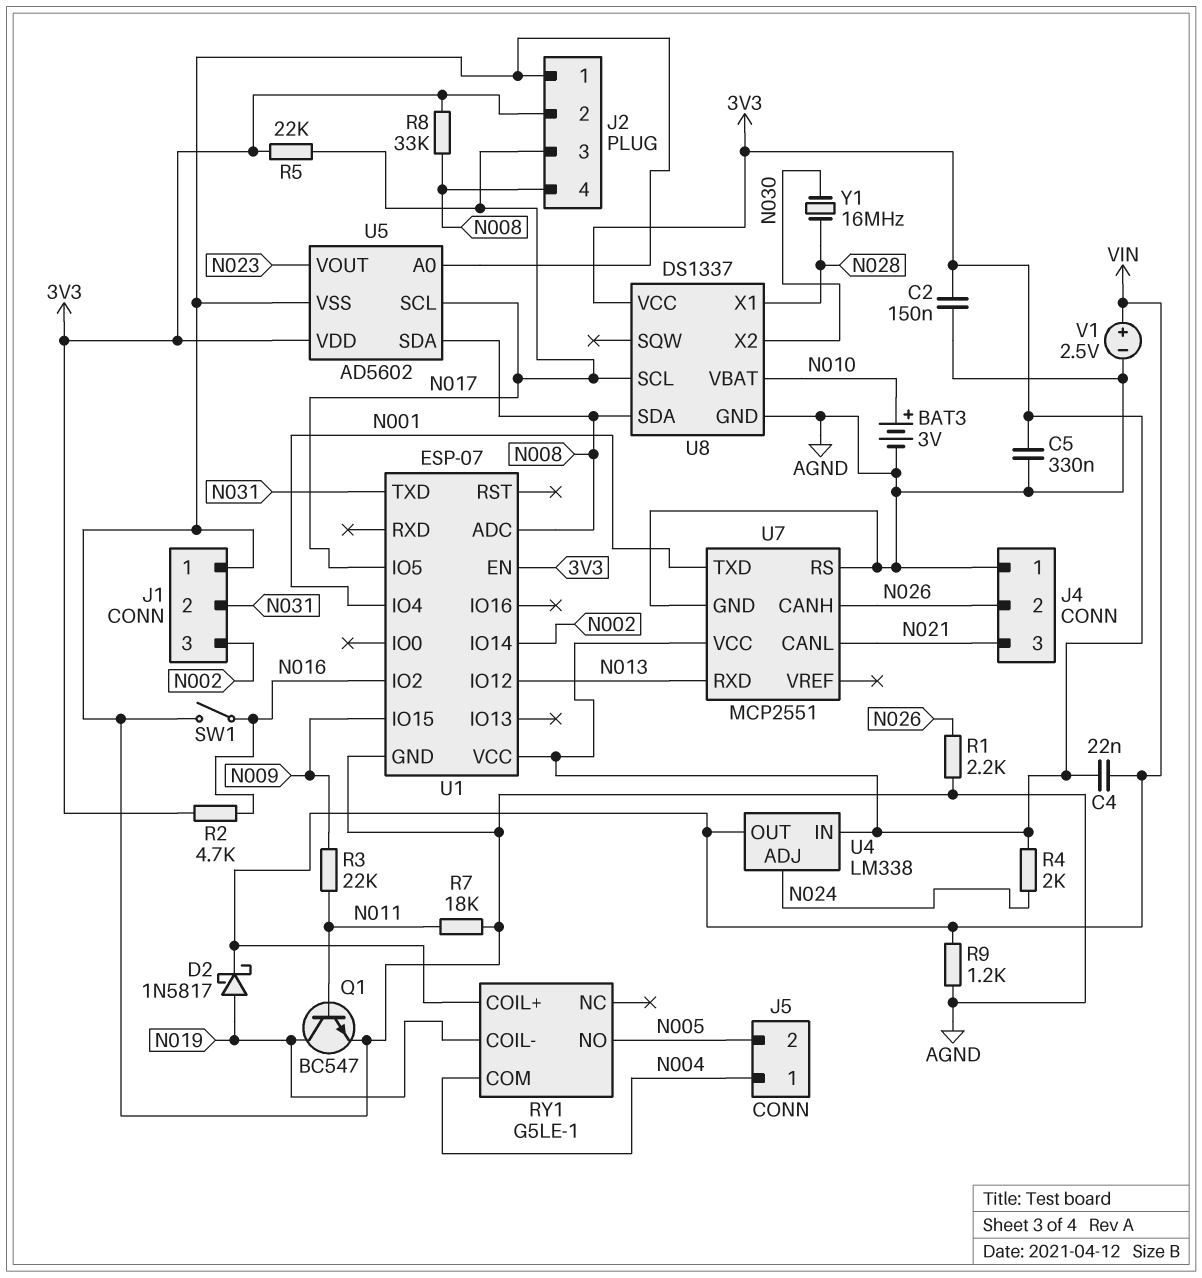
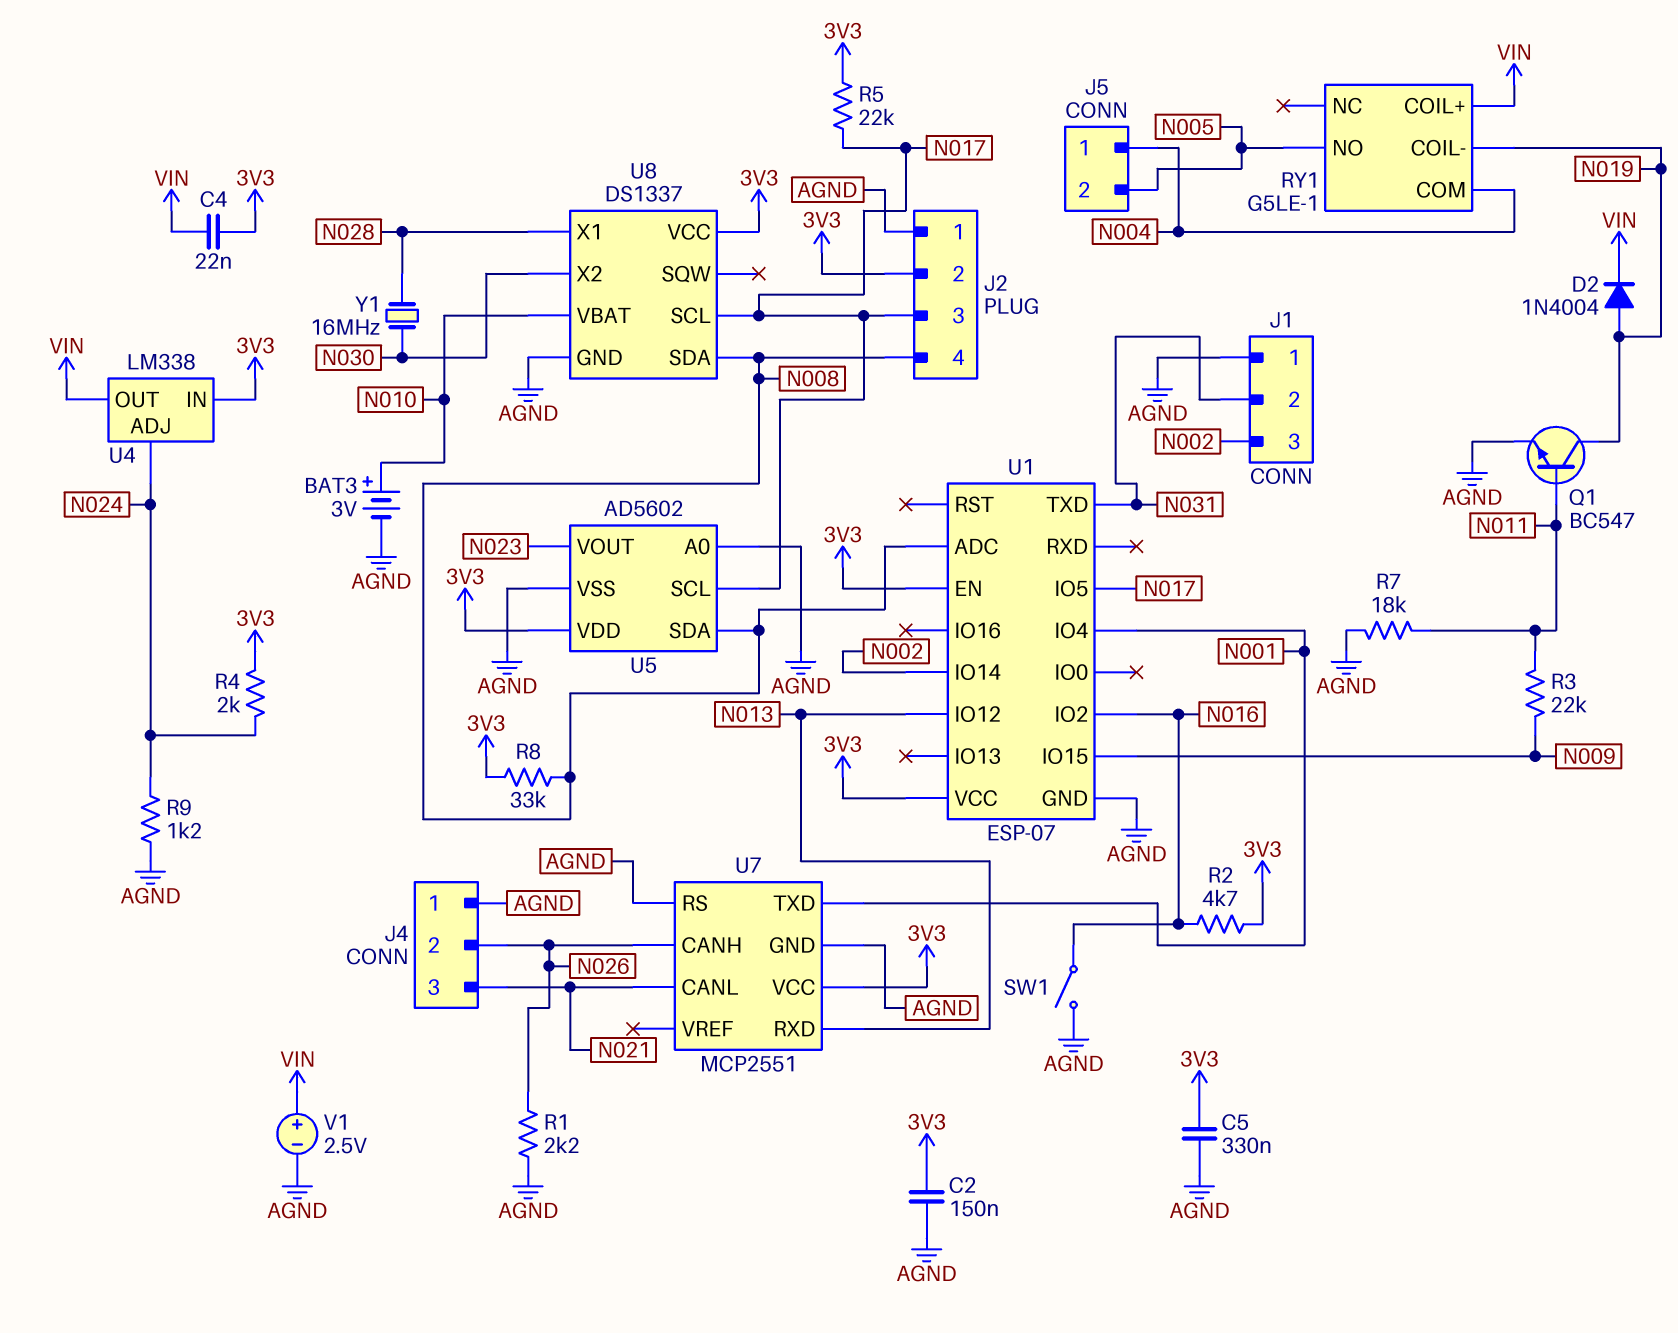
D2: schottky 1N5817 (A N019, K VIN) -> diode 1N4004 (A N019, K VIN)
R9: 1.2k (AGND, VIN) -> 1.2k (AGND, N024)

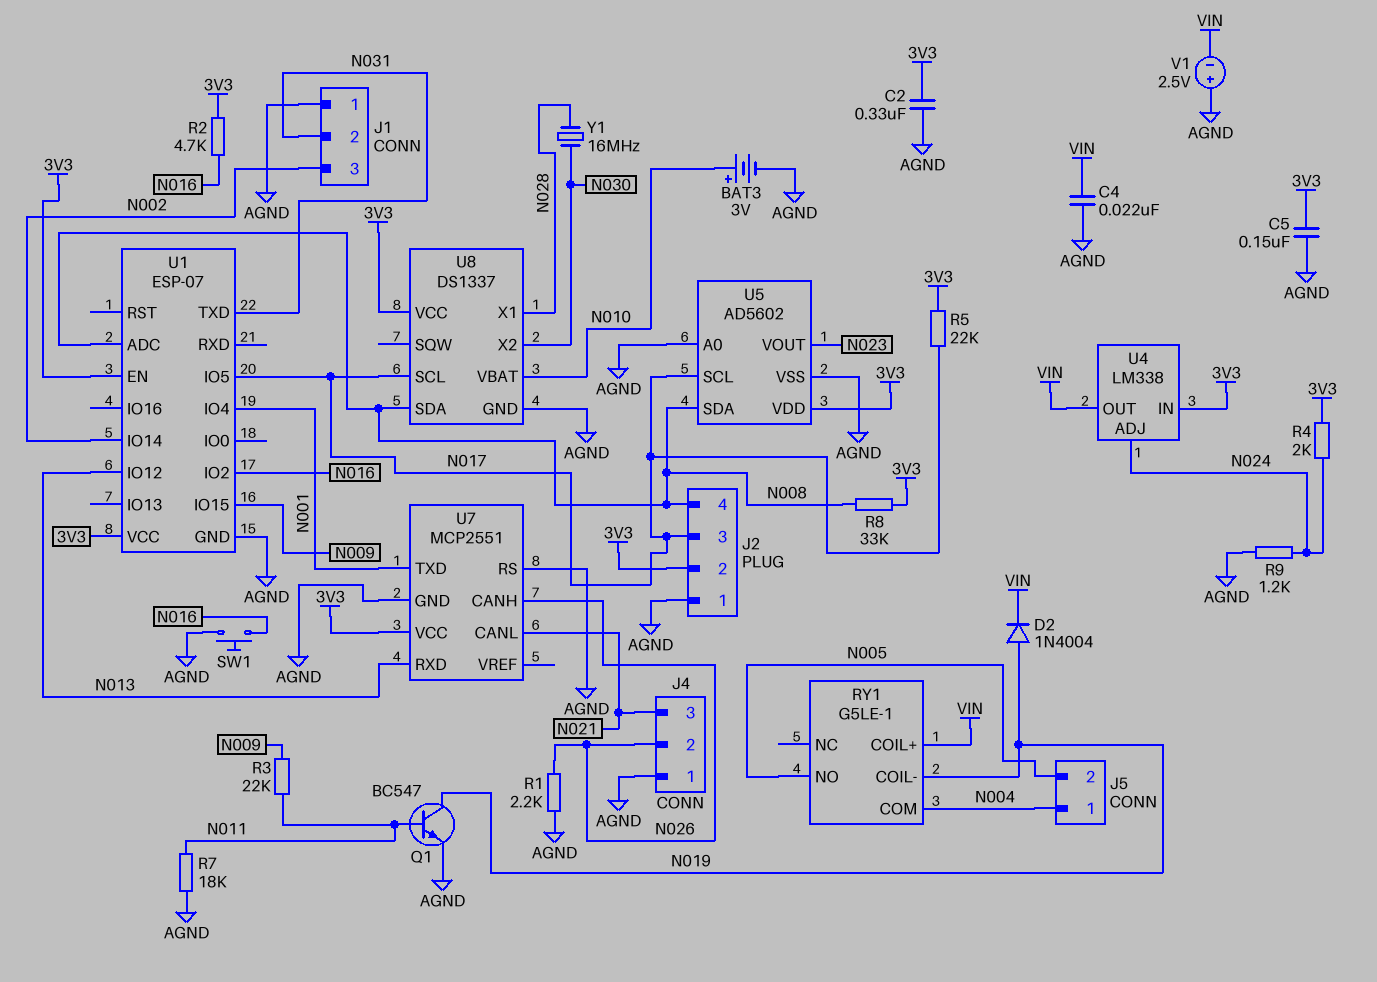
C2: 150nF (3V3, AGND) -> 330nF (3V3, AGND)
C4: 22nF (3V3, VIN) -> 22nF (AGND, VIN)
C5: 330nF (3V3, AGND) -> 150nF (3V3, AGND)
SW1: switch (AGND, N016) -> button (AGND, N016)
V1: 2.5V (plus VIN, minus AGND) -> 2.5V (plus AGND, minus VIN)

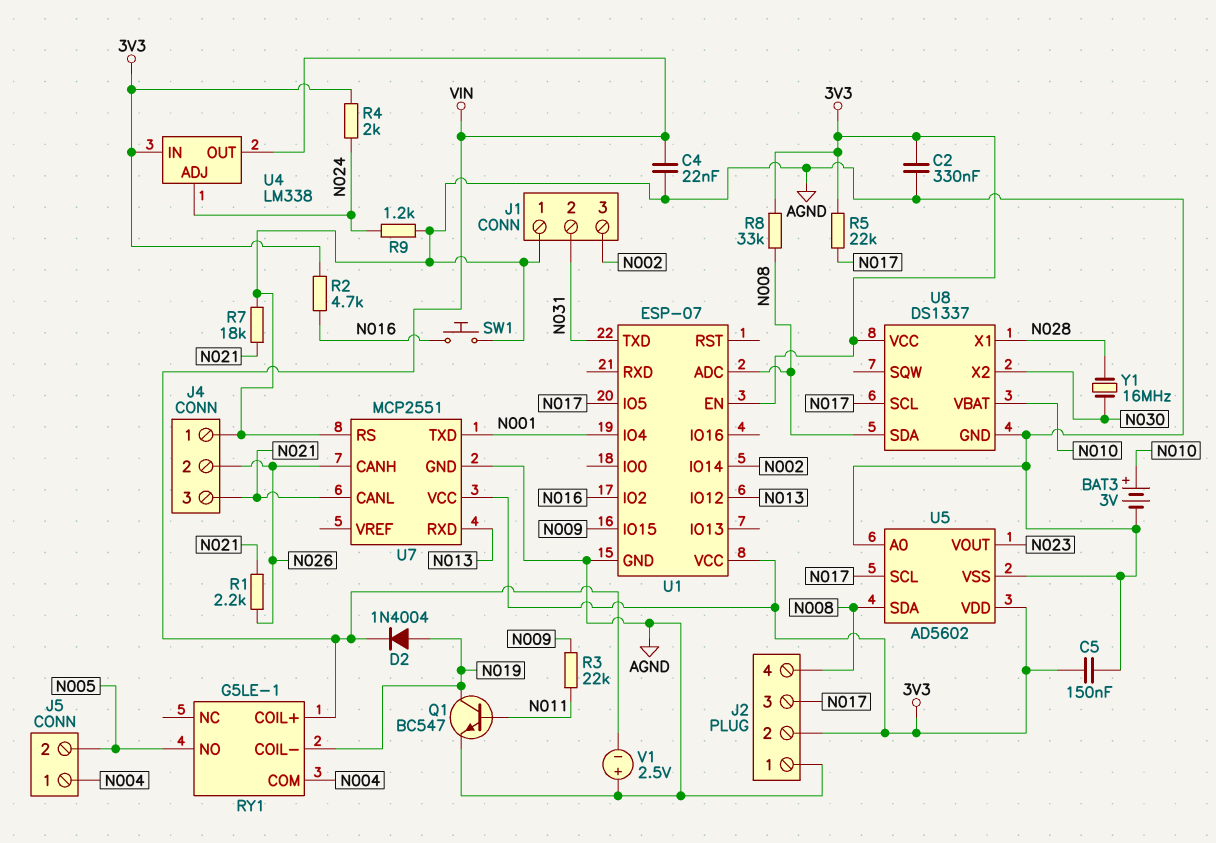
R1: 2.2k (AGND, N026) -> 2.2k (N021, N026)
R7: 18k (AGND, N011) -> 18k (AGND, N021)

